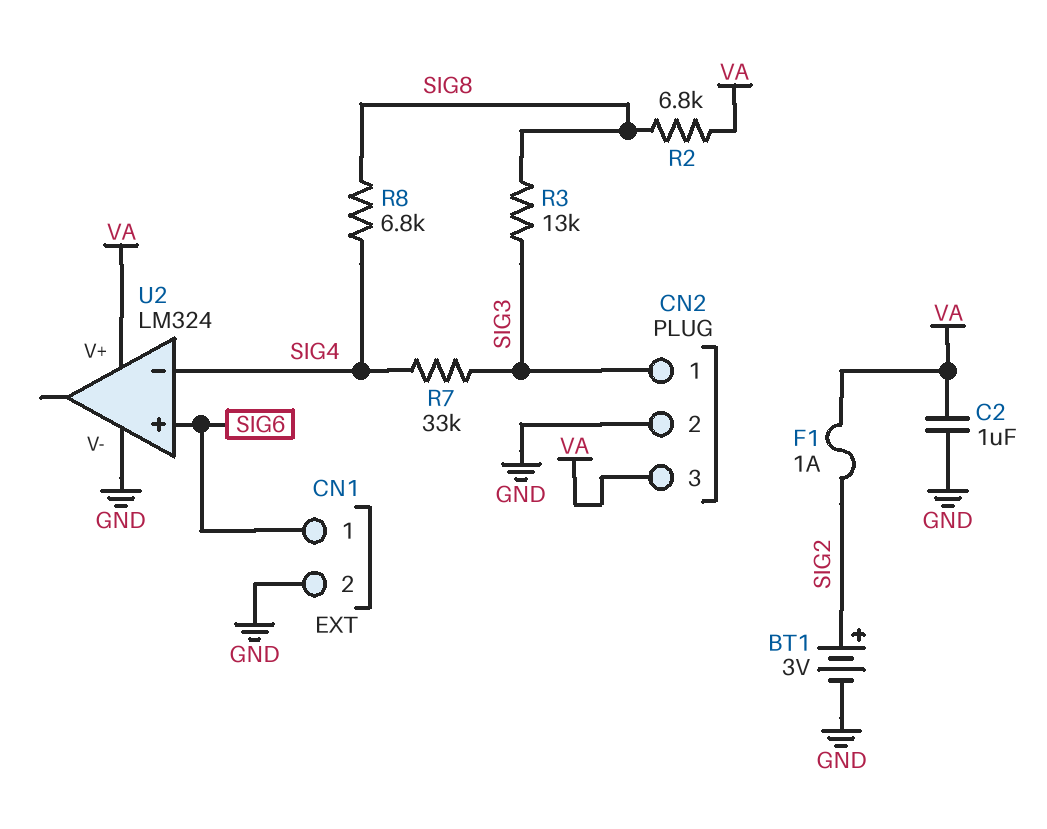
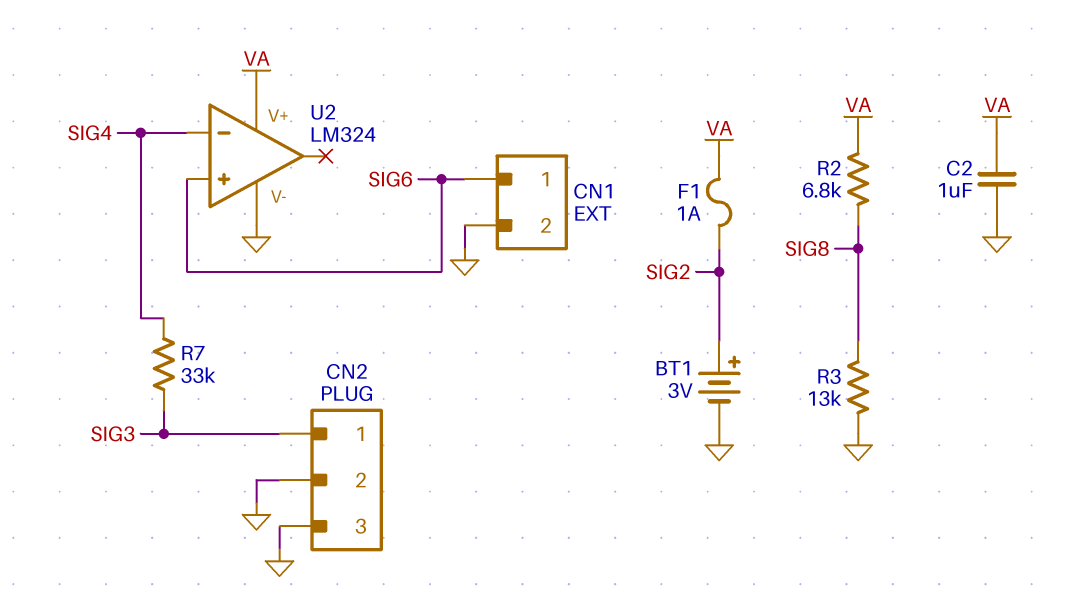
CN2 pin 3: VA -> GND
R3: 13k (SIG3, SIG8) -> 13k (GND, SIG8)
R8: 6.8k (SIG4, SIG8) -> none

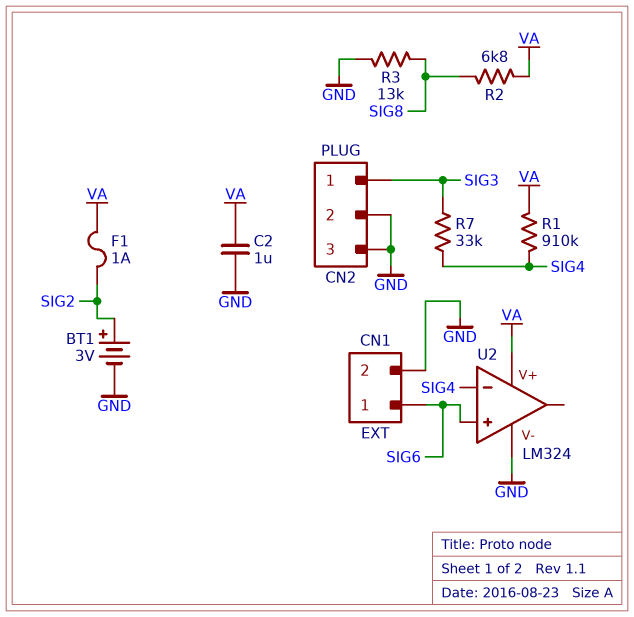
R1: none -> 910k (SIG4, VA)

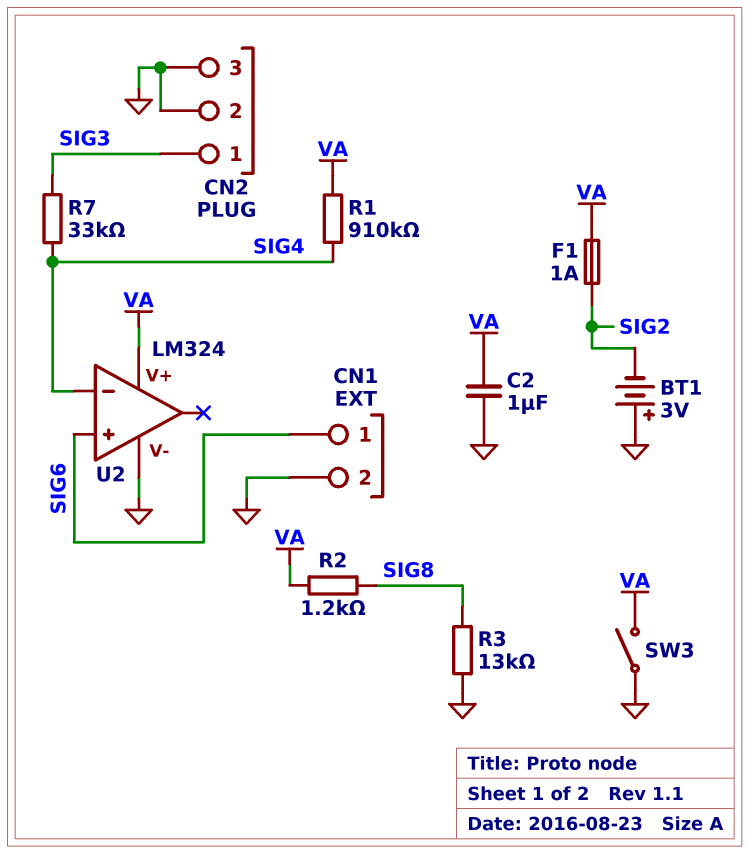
BT1: 3V (plus SIG2, minus GND) -> 3V (plus GND, minus SIG2)
R2: 6.8k (SIG8, VA) -> 1.2k (SIG8, VA)
SW3: none -> switch (GND, VA)

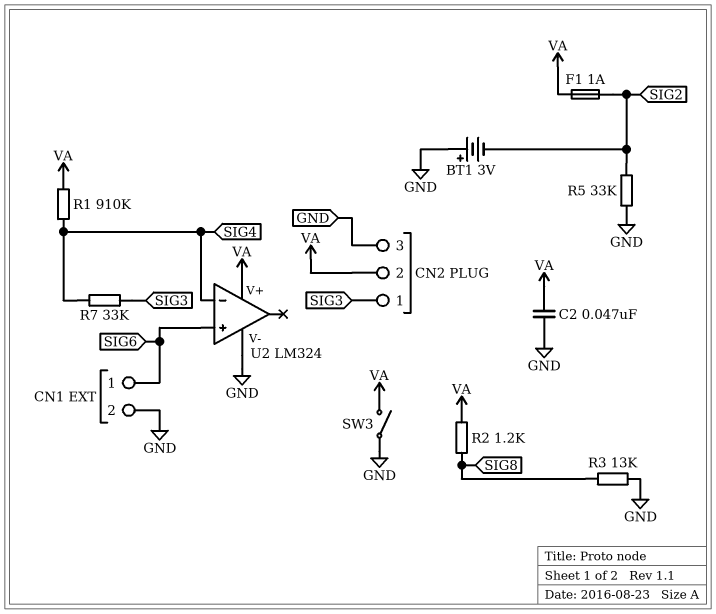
C2: 1uF (GND, VA) -> 47nF (GND, VA)
CN2 pin 2: GND -> VA
R5: none -> 33k (GND, SIG2)

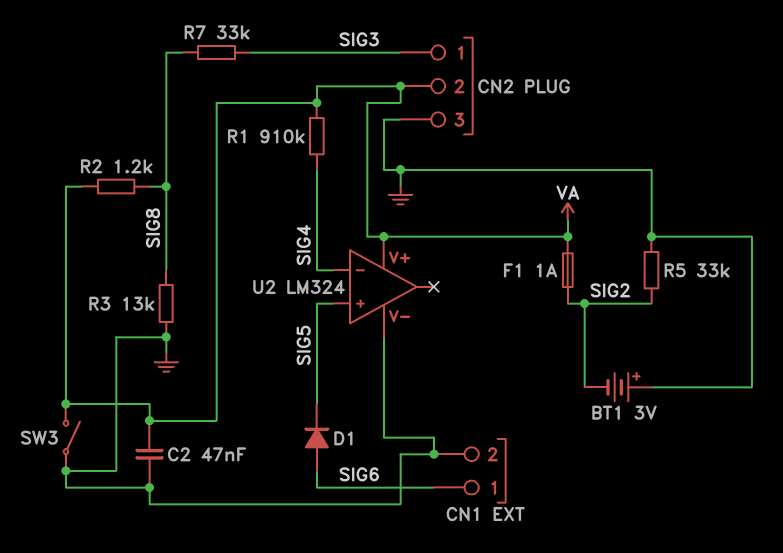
D1: none -> diode (A SIG6, K SIG5)
R7: 33k (SIG3, SIG4) -> 33k (SIG3, SIG8)
U2 pin in+: SIG6 -> SIG5

